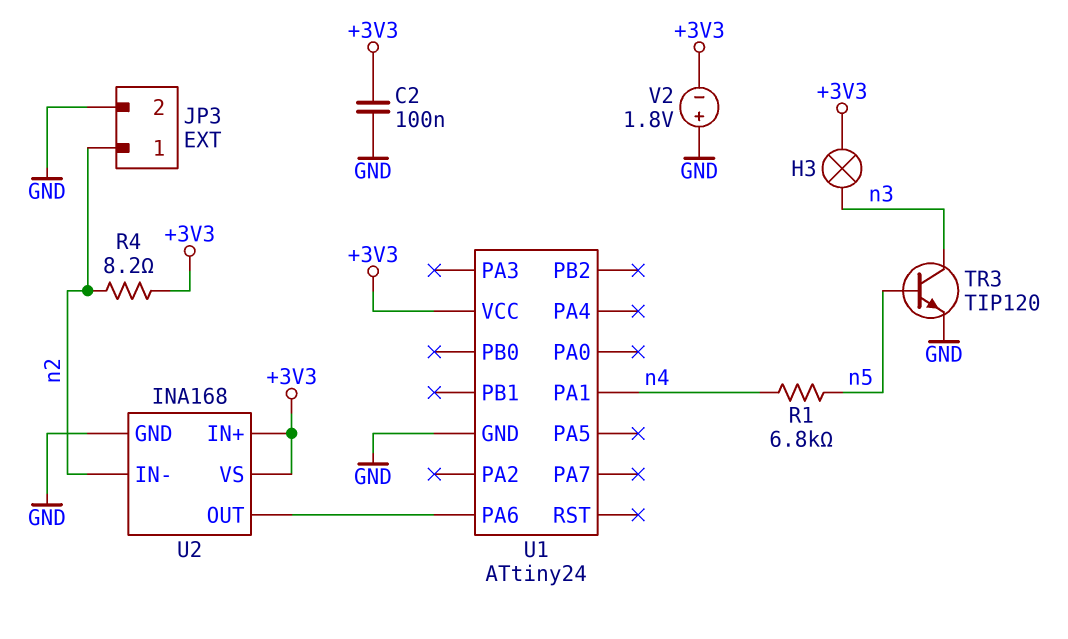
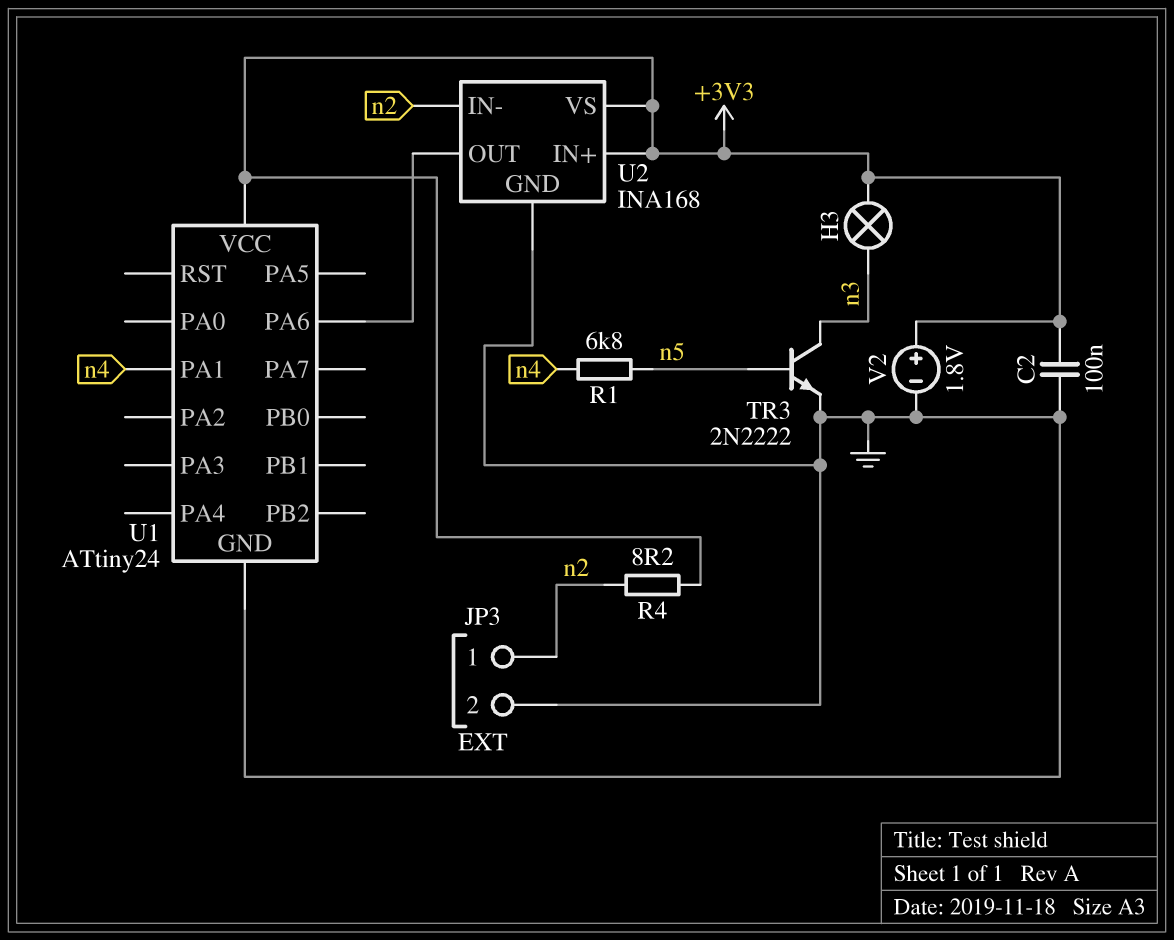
TR3: NPN TIP120 (B n5, C n3, E GND) -> NPN 2N2222 (B n5, C n3, E GND)
V2: 1.8V (plus GND, minus +3V3) -> 1.8V (plus +3V3, minus GND)

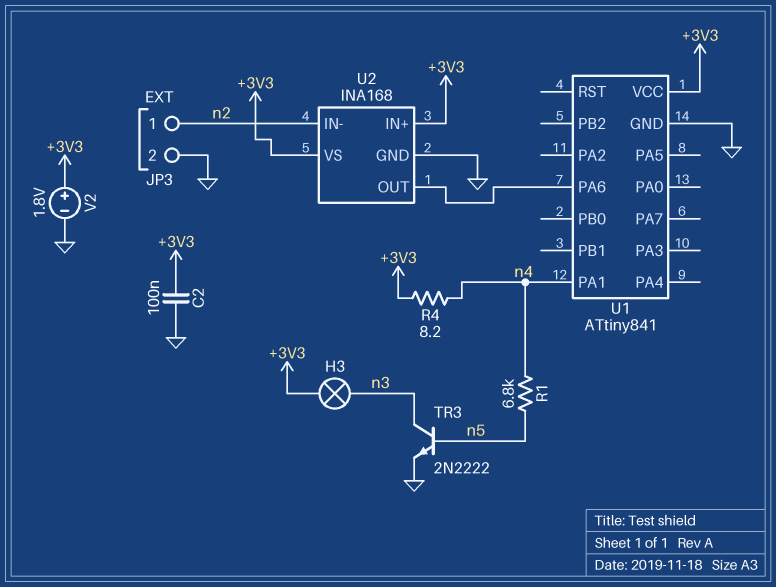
R4: 8.2 (+3V3, n2) -> 8.2 (+3V3, n4)
U1: ATtiny24 -> ATtiny841

